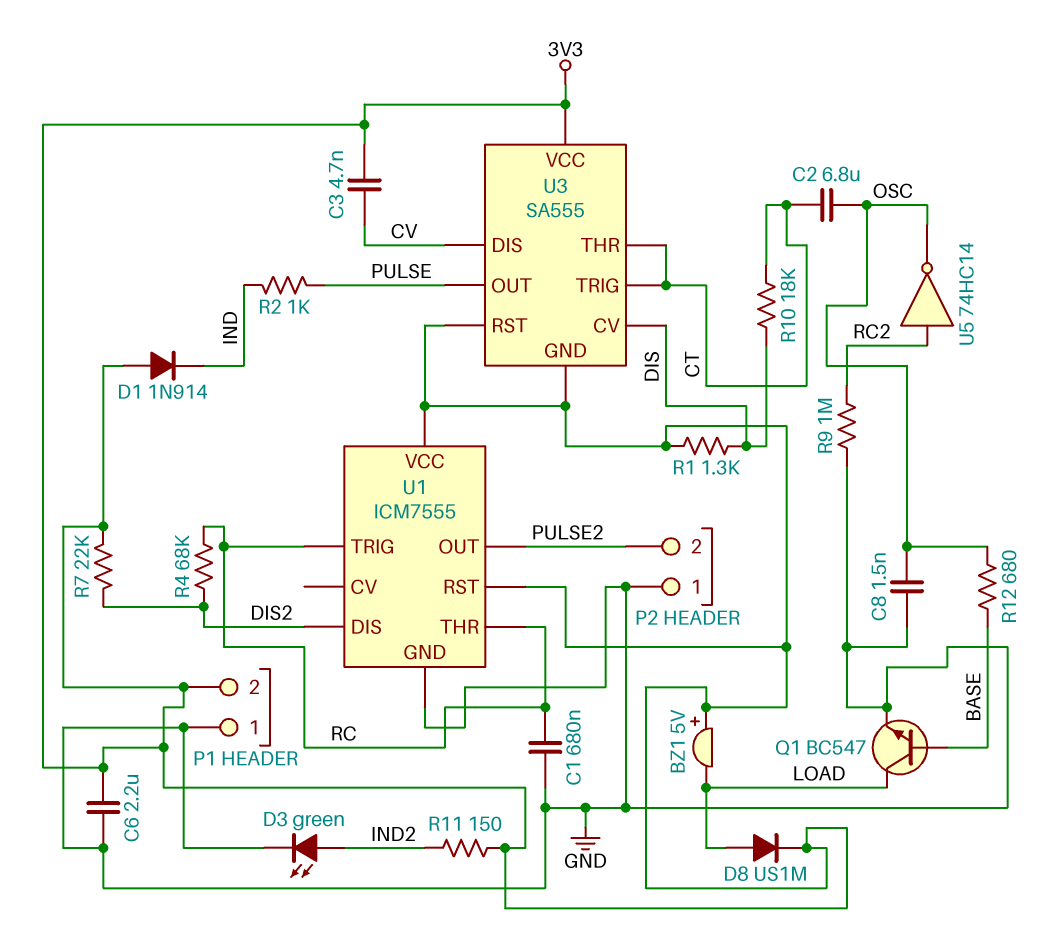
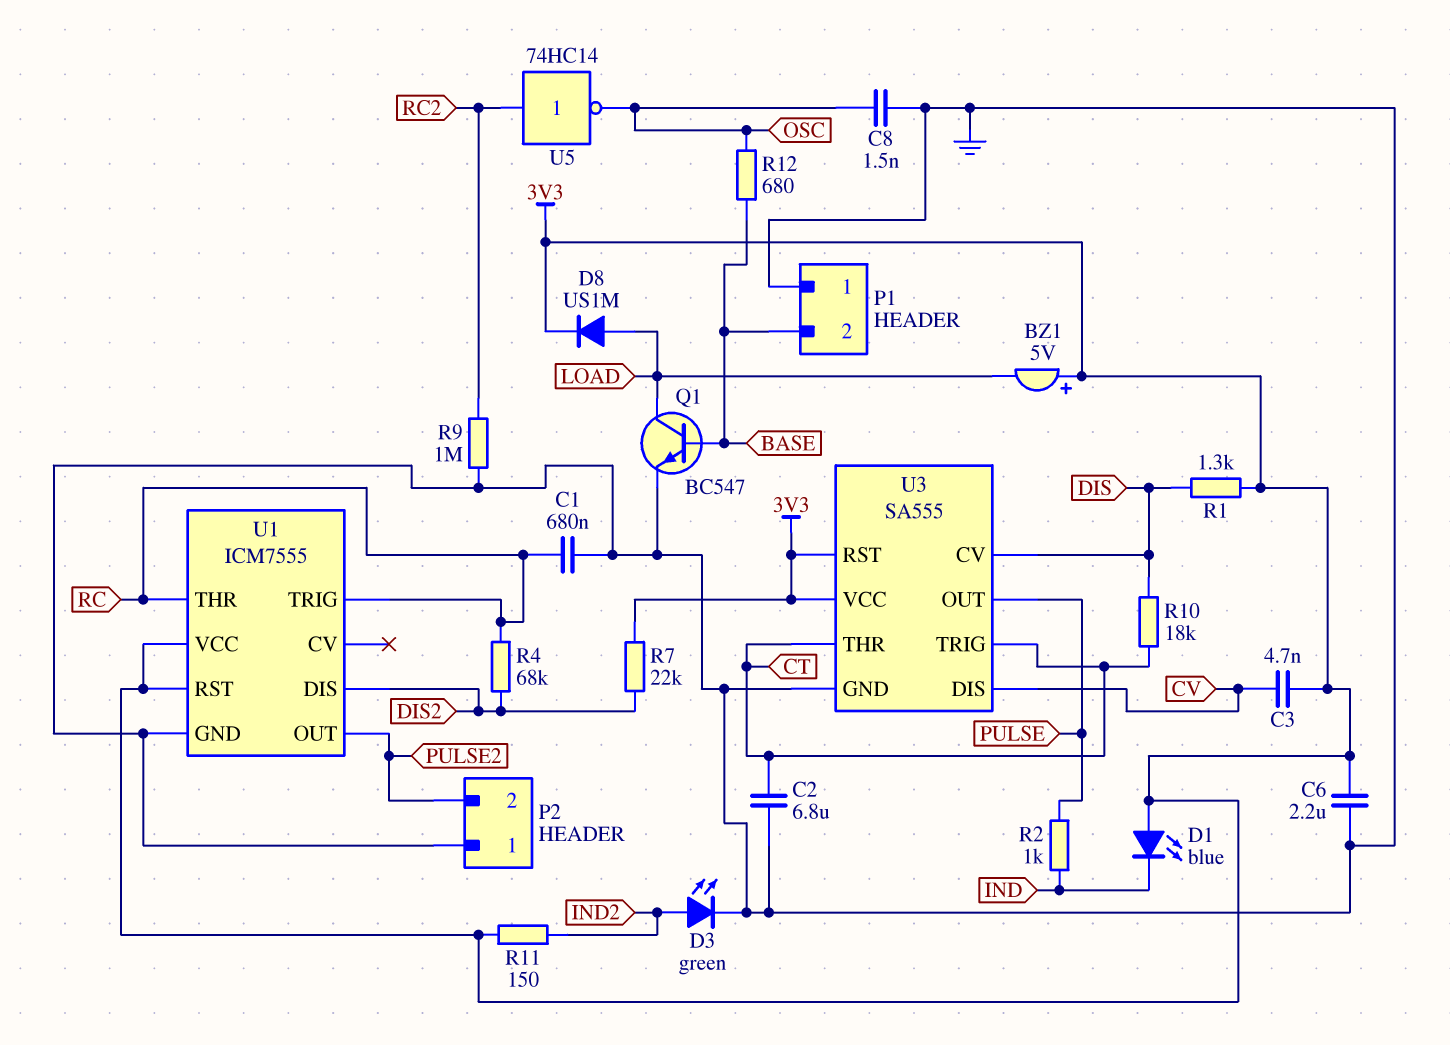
C2: 6.8uF (CT, OSC) -> 6.8uF (CT, GND)
D1: diode 1N914 (A 3V3, K IND) -> LED blue (A 3V3, K IND)
P1 pin 2: 3V3 -> BASE
U3 pin GND: 3V3 -> GND

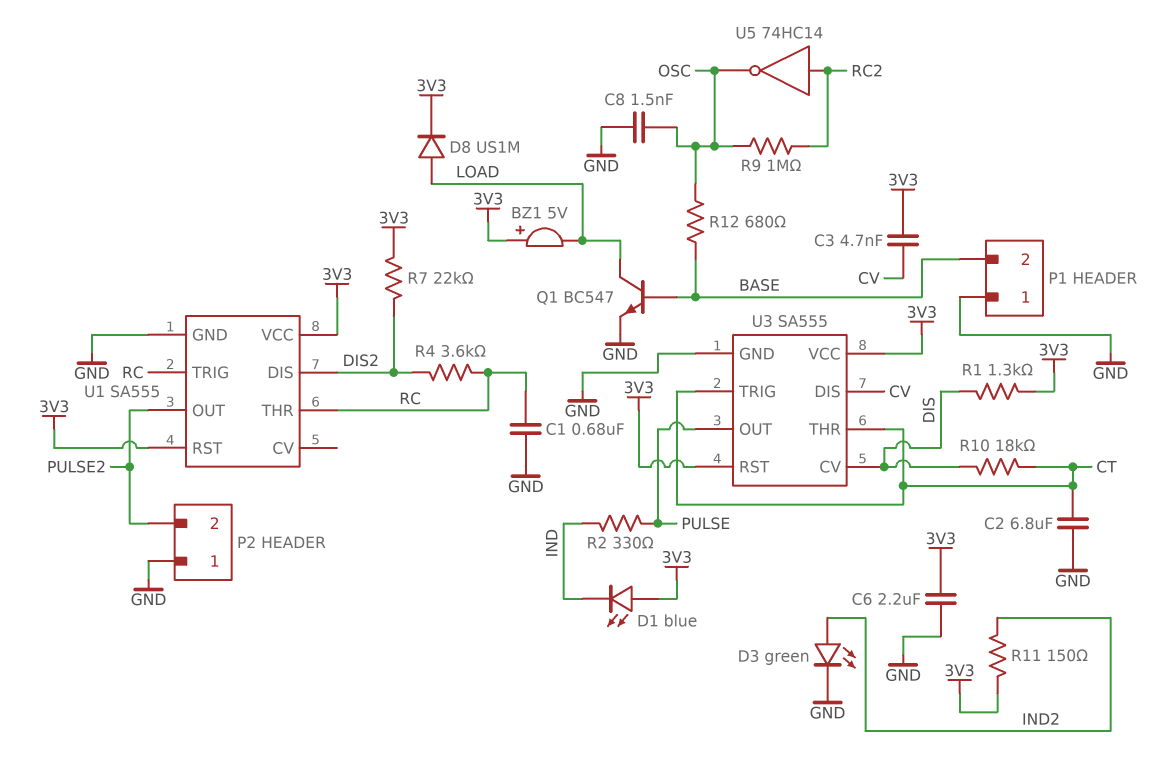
R2: 1k (IND, PULSE) -> 330 (IND, PULSE)
R4: 68k (DIS2, RC) -> 3.6k (DIS2, RC)
R9: 1M (GND, RC2) -> 1M (OSC, RC2)
U1: ICM7555 -> SA555

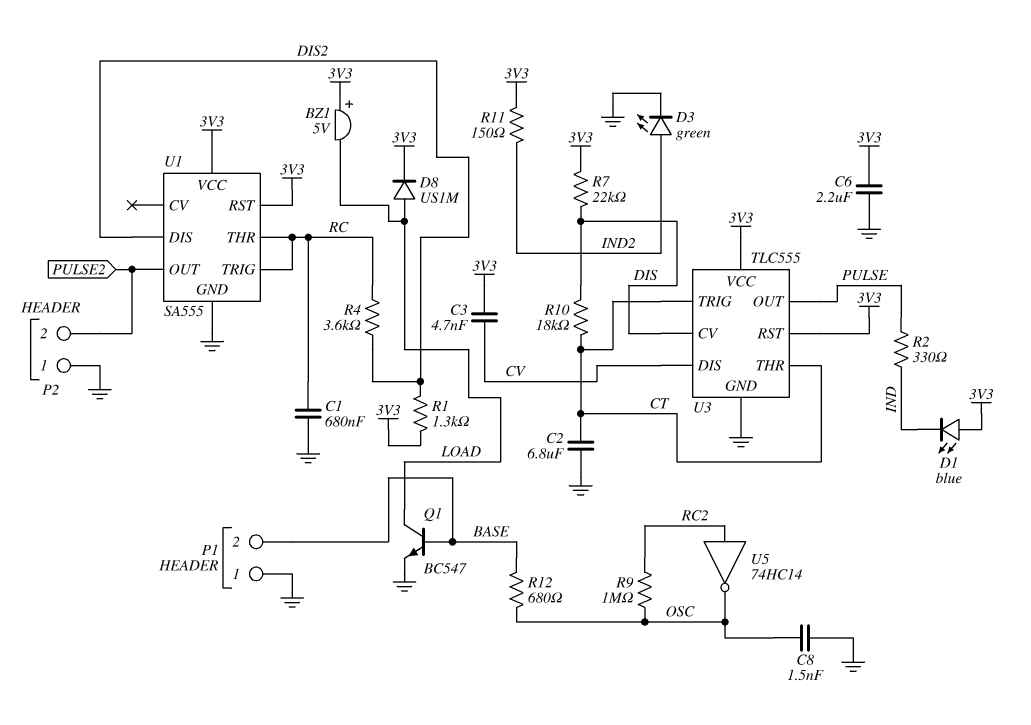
R1: 1.3k (3V3, DIS) -> 1.3k (3V3, DIS2)
R7: 22k (3V3, DIS2) -> 22k (3V3, DIS)
U3: SA555 -> TLC555

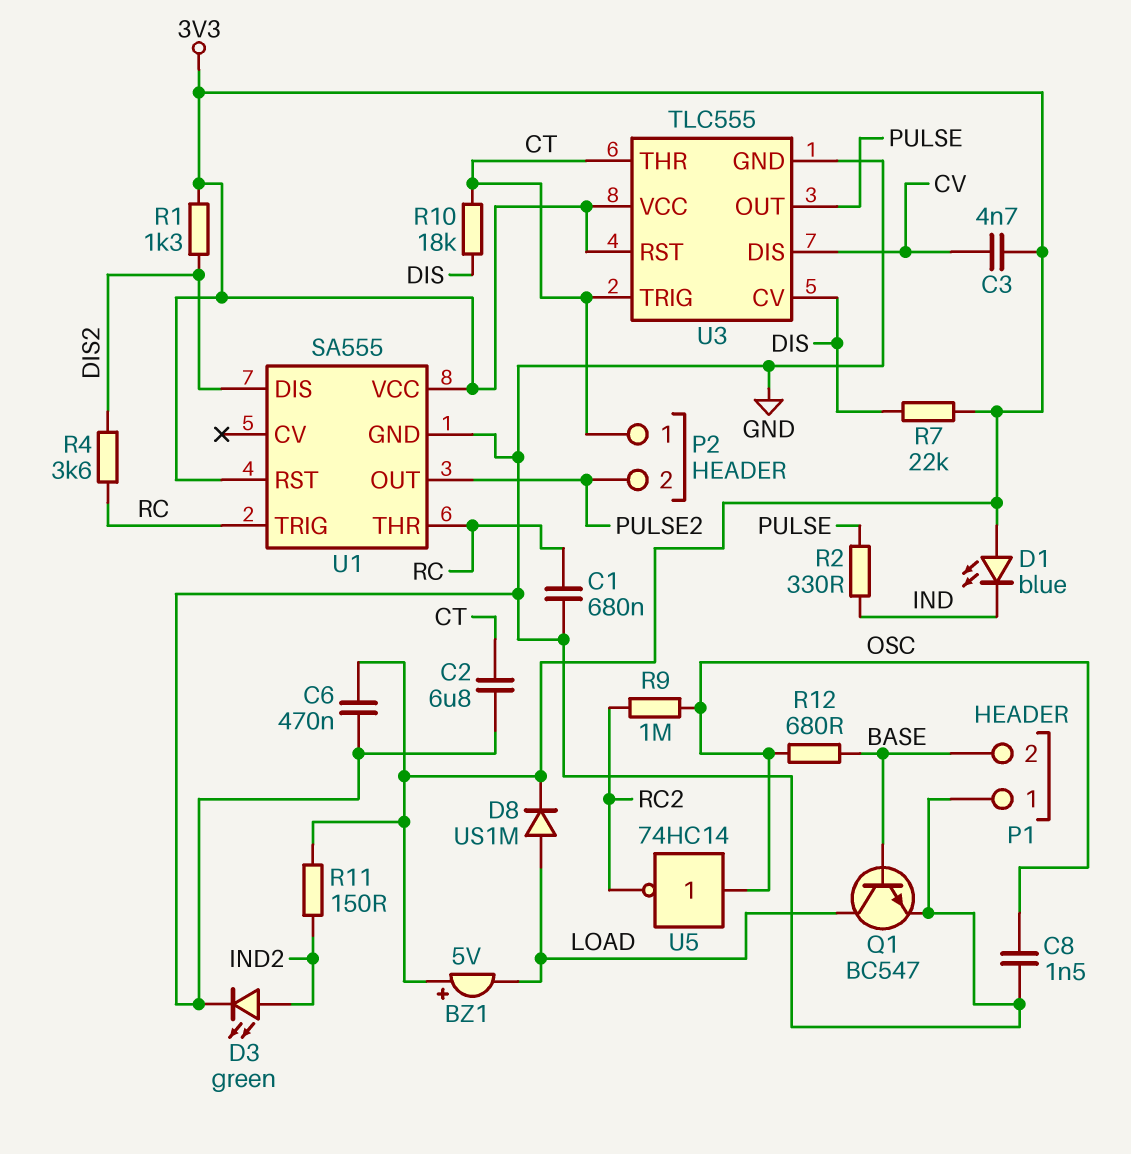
C6: 2.2uF (3V3, GND) -> 470nF (3V3, GND)
P2 pin 1: GND -> CT
U5: NOT 74HC14 (in RC2, out OSC) -> NOT 74HC14 (in OSC, out RC2)

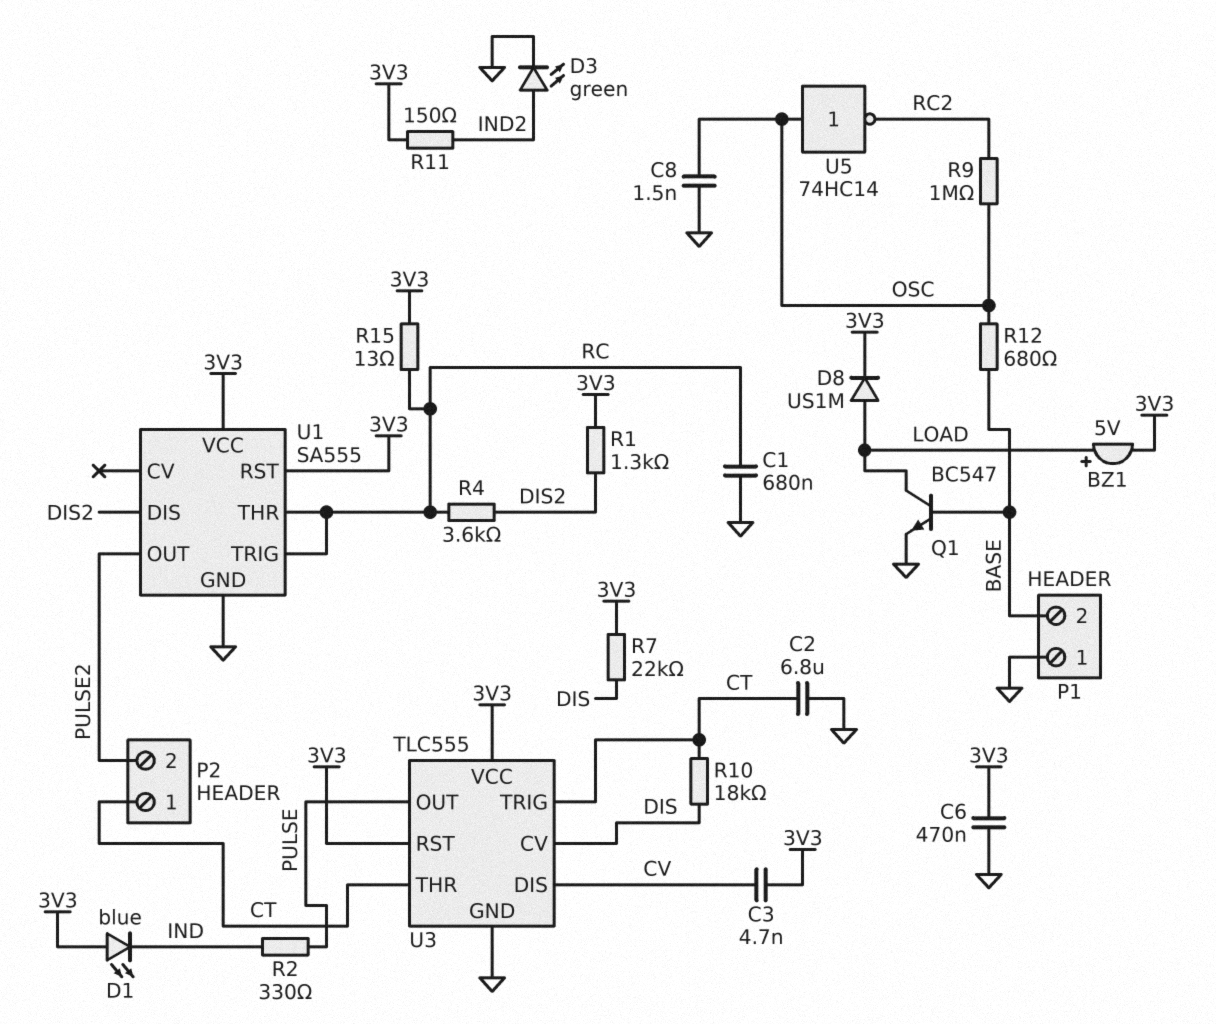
BZ1: buzzer 5V (plus 3V3, minus LOAD) -> buzzer 5V (plus LOAD, minus 3V3)
R15: none -> 13 (3V3, RC)

